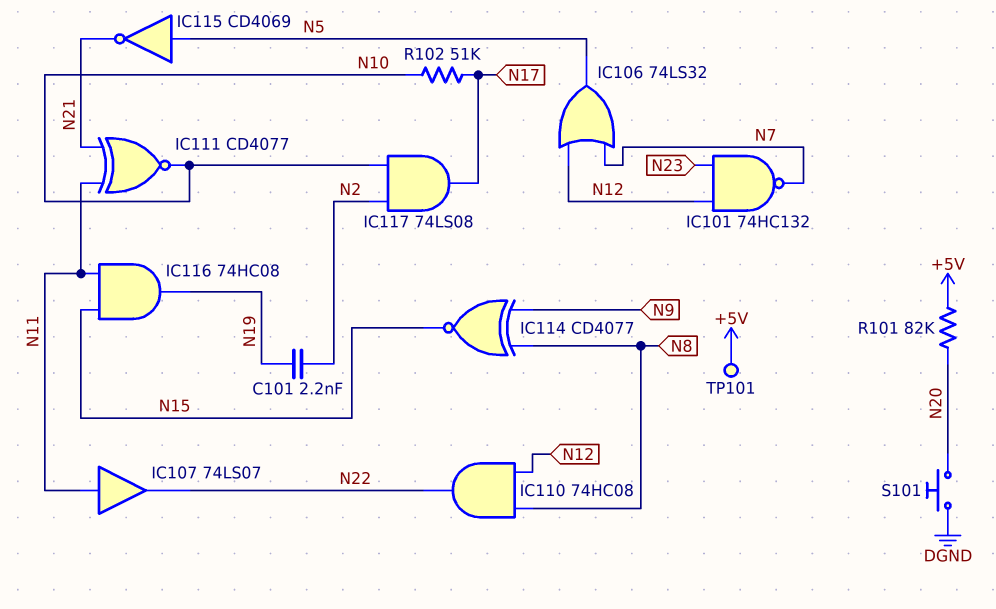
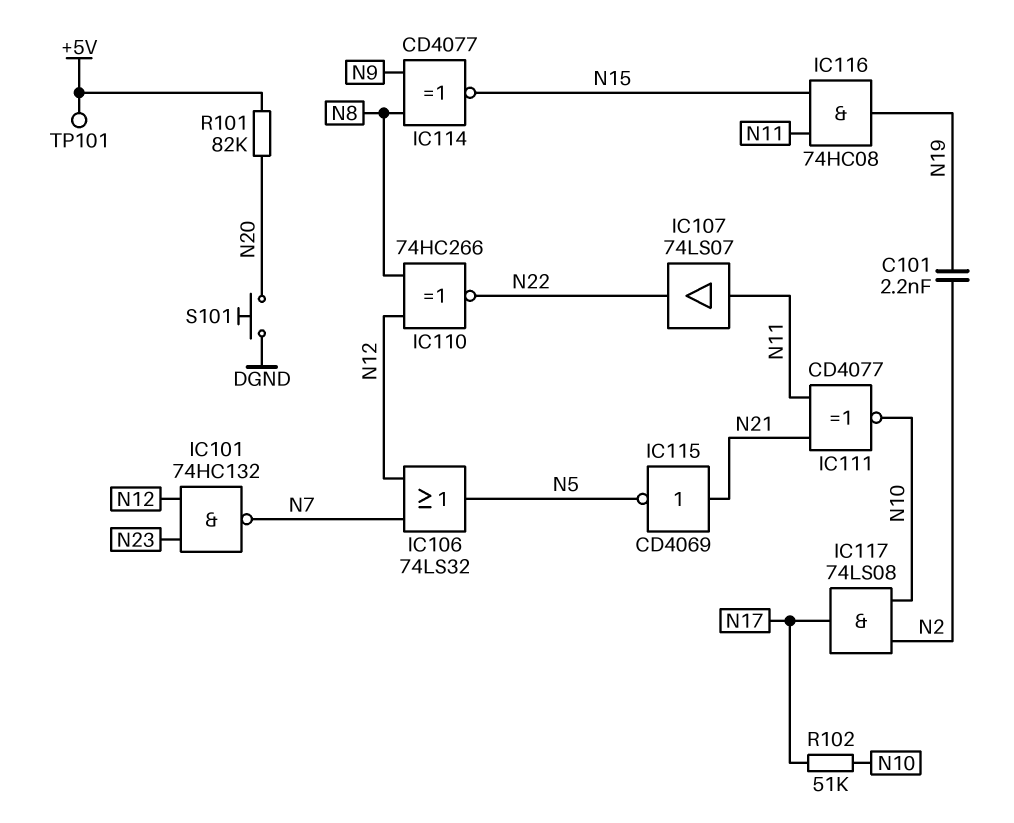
IC110: AND 74HC08 (in N8, in N12, out N22) -> XNOR 74HC266 (in N8, in N12, out N22)
IC115: NOT CD4069 (in N5, out N21) -> NOT CD4069 (in N21, out N5)

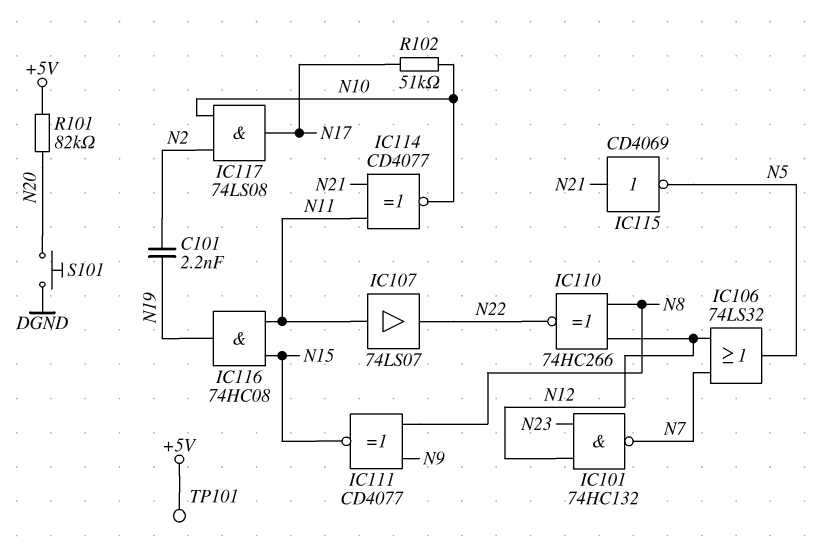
IC111: XNOR CD4077 (in N11, in N21, out N10) -> XNOR CD4077 (in N8, in N9, out N15)
IC114: XNOR CD4077 (in N8, in N9, out N15) -> XNOR CD4077 (in N11, in N21, out N10)

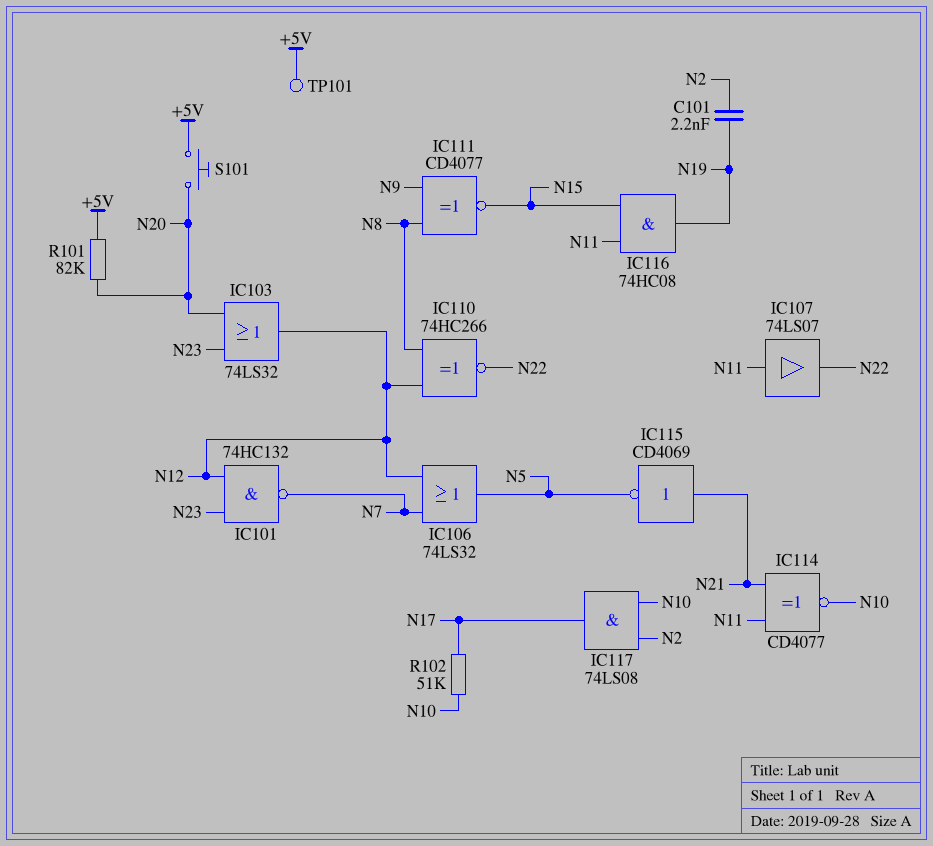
IC103: none -> OR 74LS32 (in N20, in N23, out N12)
S101: button (DGND, N20) -> button (+5V, N20)

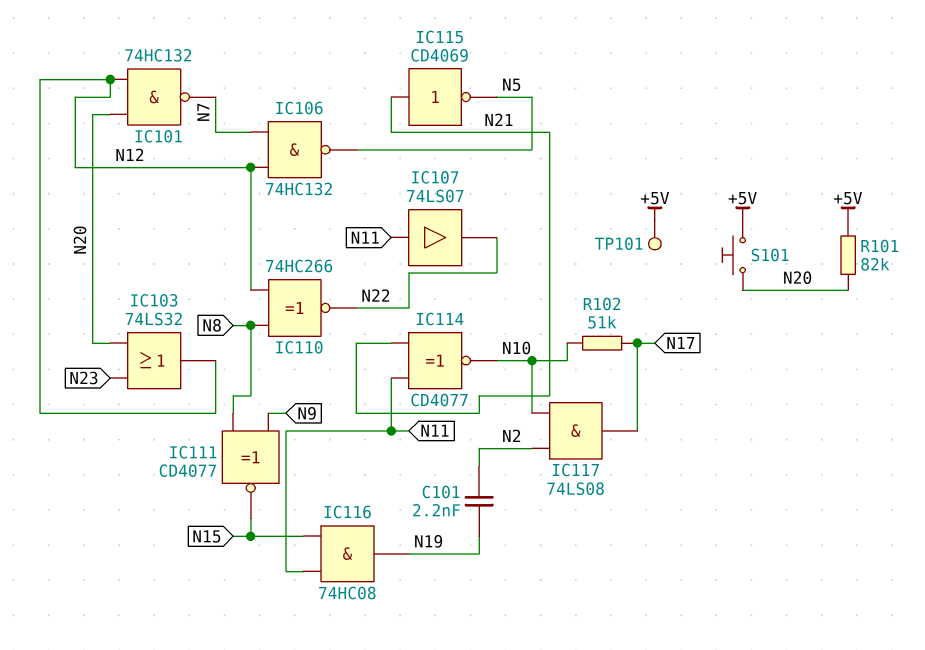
IC101: NAND 74HC132 (in N12, in N23, out N7) -> NAND 74HC132 (in N12, in N20, out N7)
IC106: OR 74LS32 (in N7, in N12, out N5) -> NAND 74HC132 (in N7, in N12, out N5)

